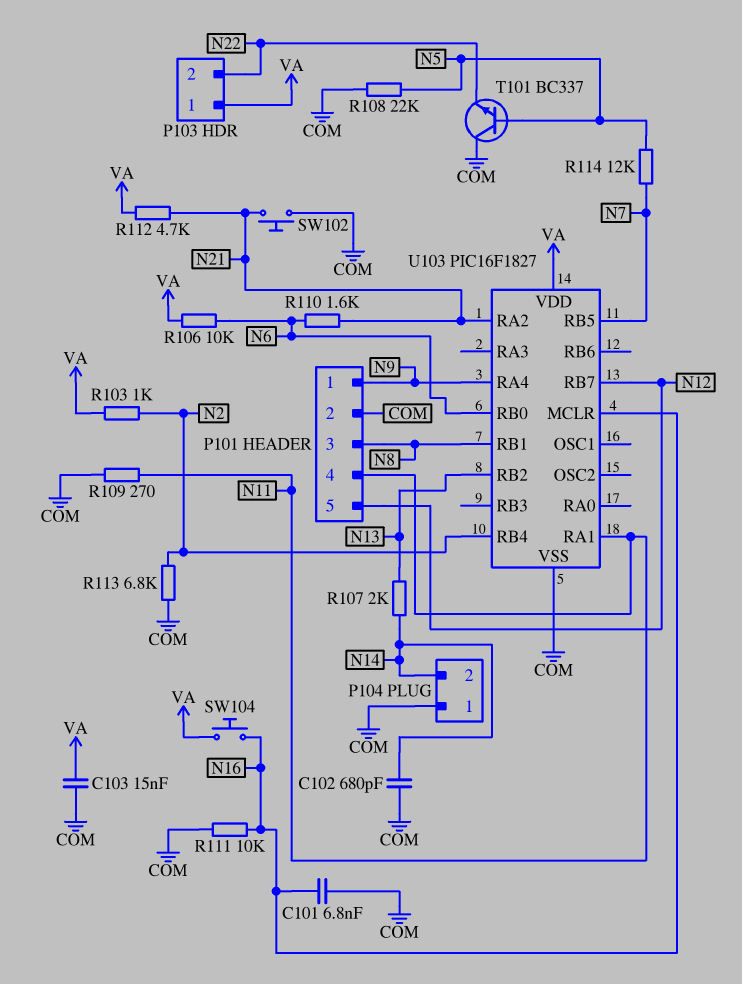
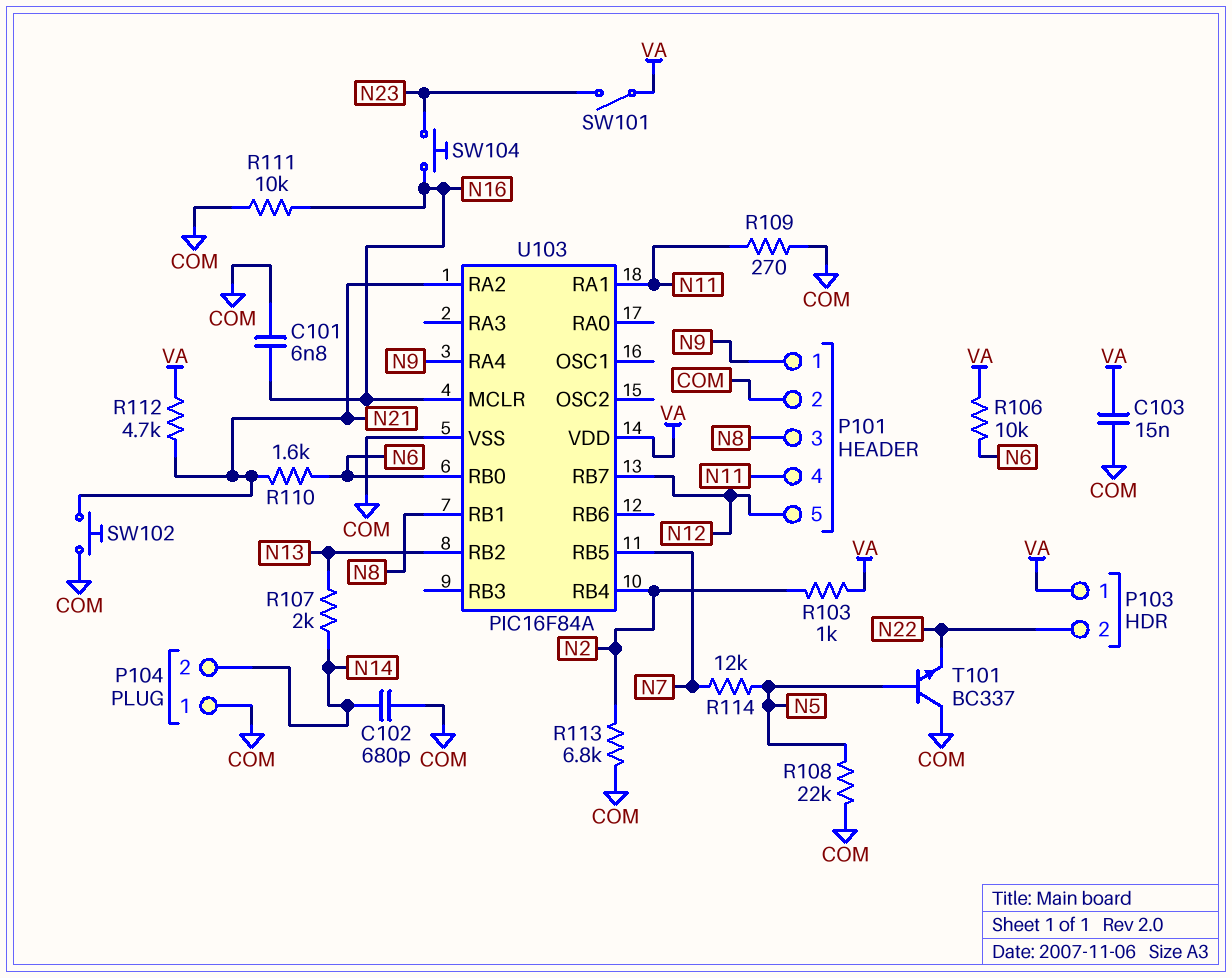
SW101: none -> switch (N23, VA)
SW104: button (N16, VA) -> button (N16, N23)
U103: PIC16F1827 -> PIC16F84A

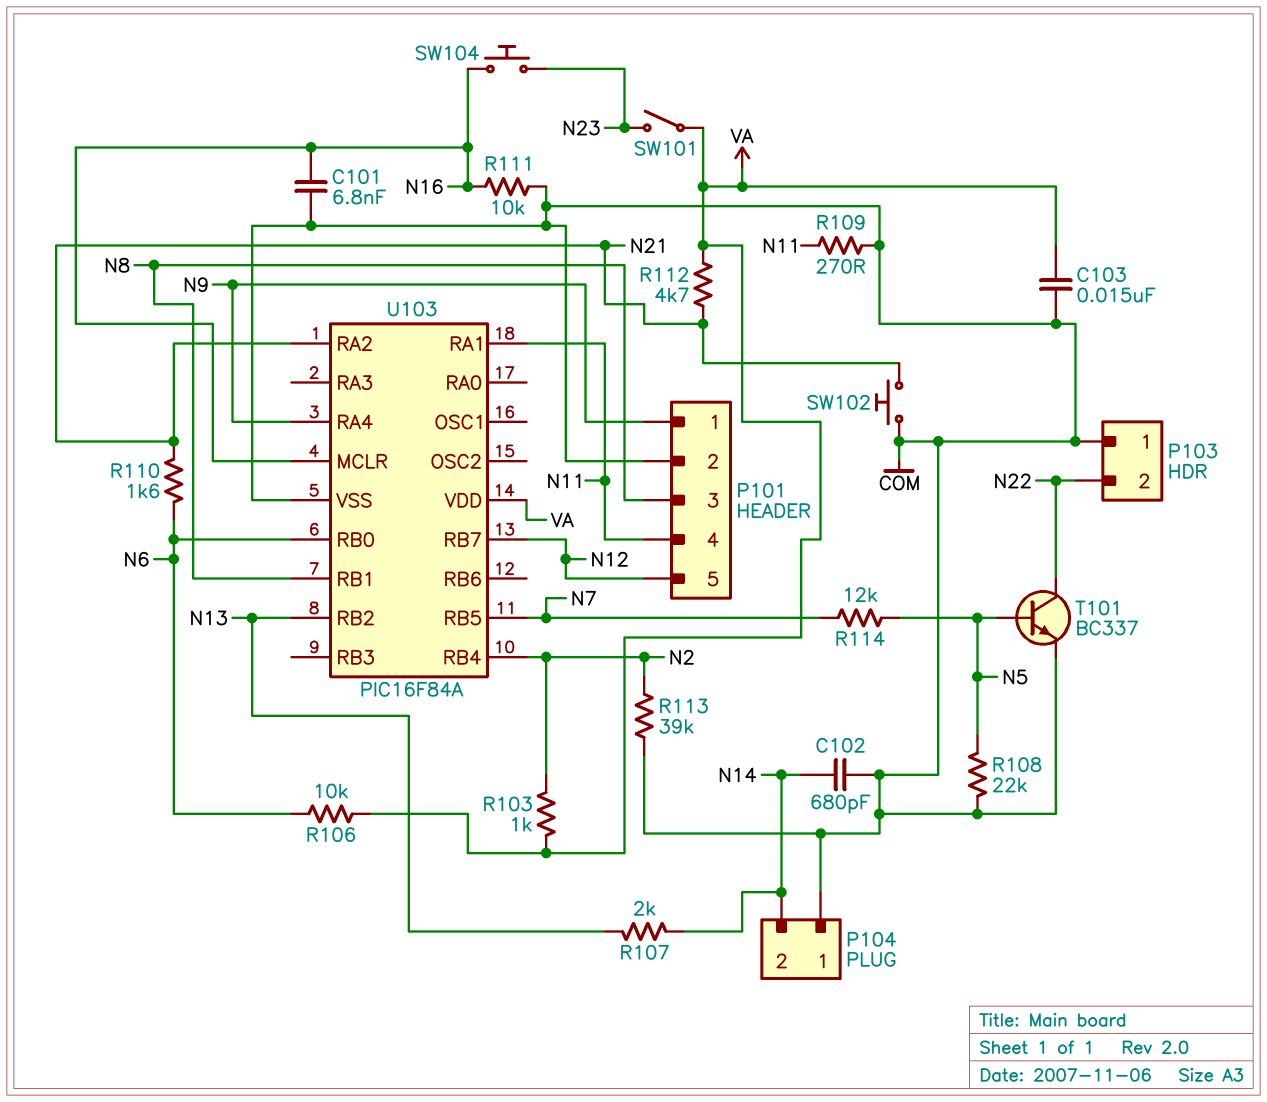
P103 pin 1: VA -> COM
R113: 6.8k (COM, N2) -> 39k (COM, N2)
T101: NPN BC337 (B N5, C COM, E N22) -> NPN BC337 (B N5, C N22, E COM)

